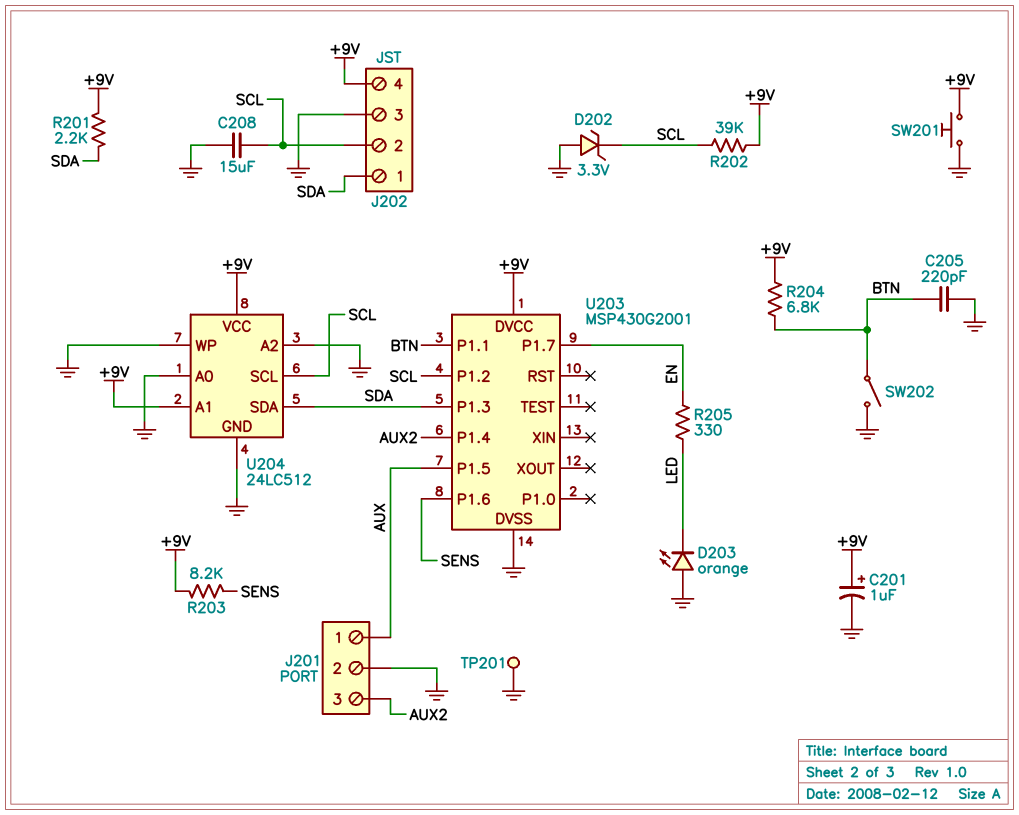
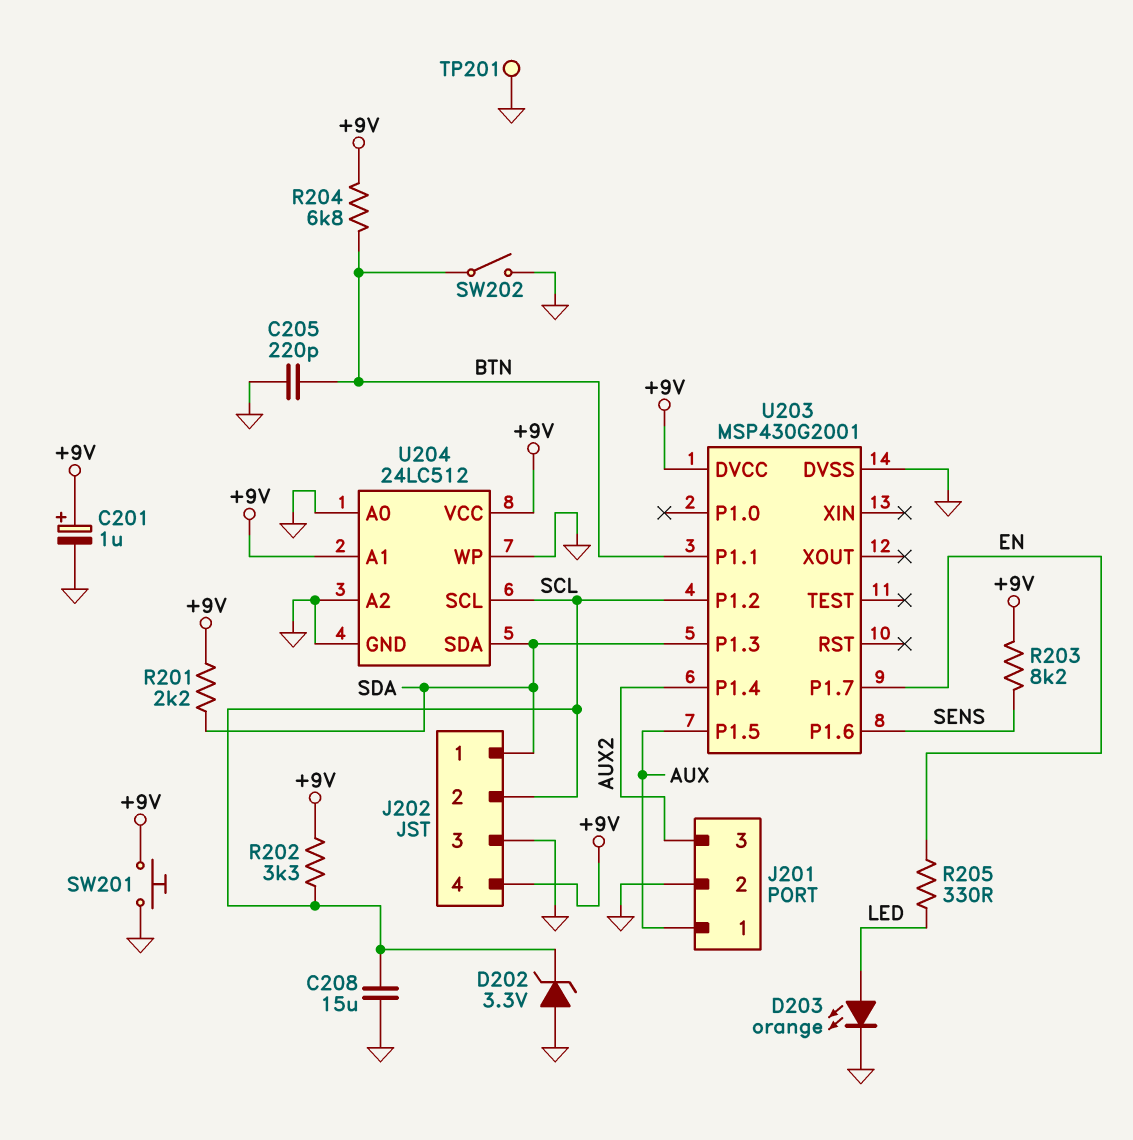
D203: LED orange (A GND, K LED) -> LED orange (A LED, K GND)
R202: 39k (+9V, SCL) -> 3.3k (+9V, SCL)

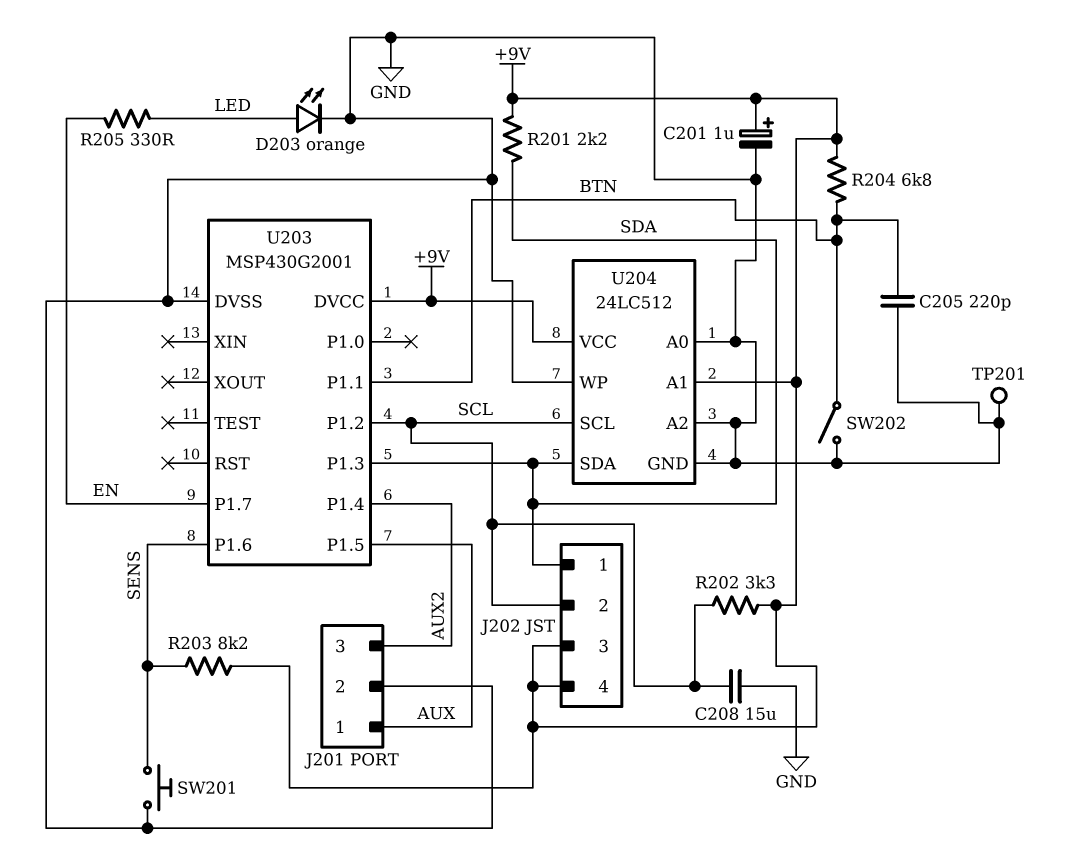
D202: zener 3.3V (A GND, K SCL) -> none
J202 pin 3: GND -> +9V
SW201: button (+9V, GND) -> button (GND, SENS)

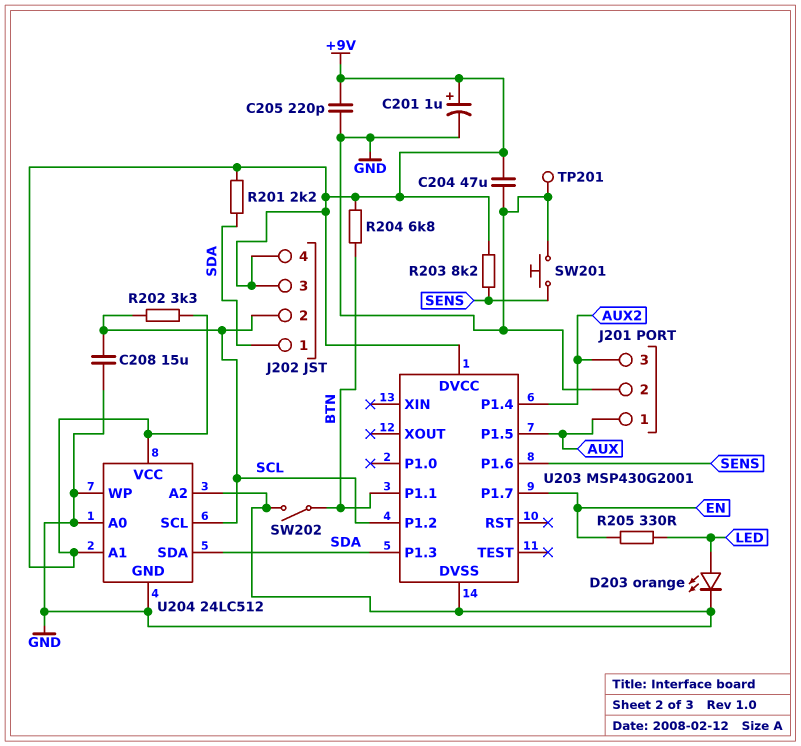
C204: none -> 47uF (+9V, GND)
C205: 220pF (BTN, GND) -> 220pF (+9V, GND)

